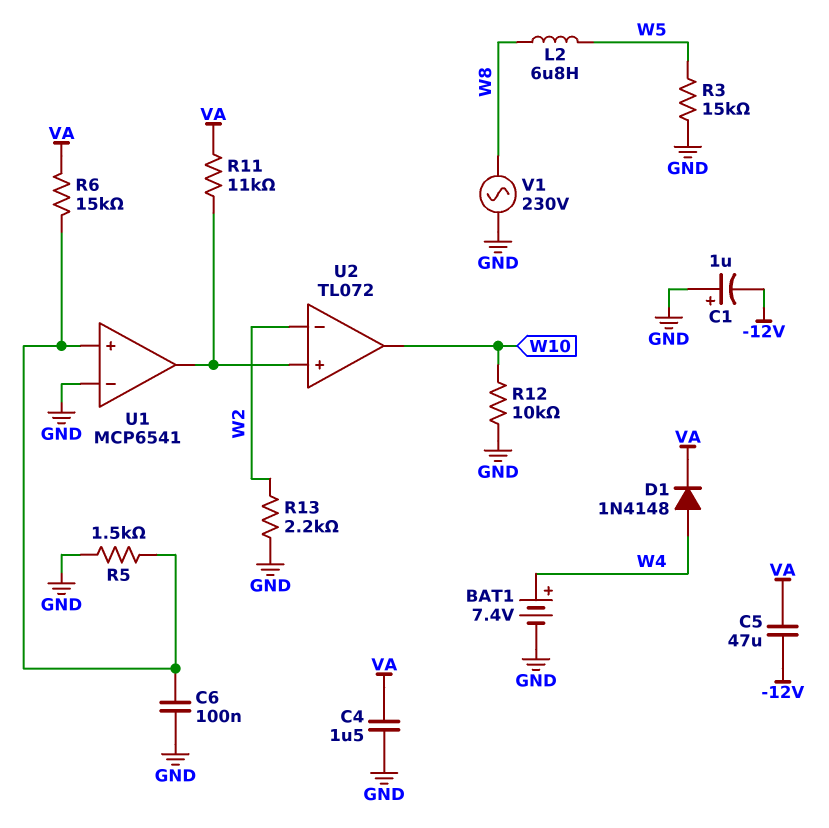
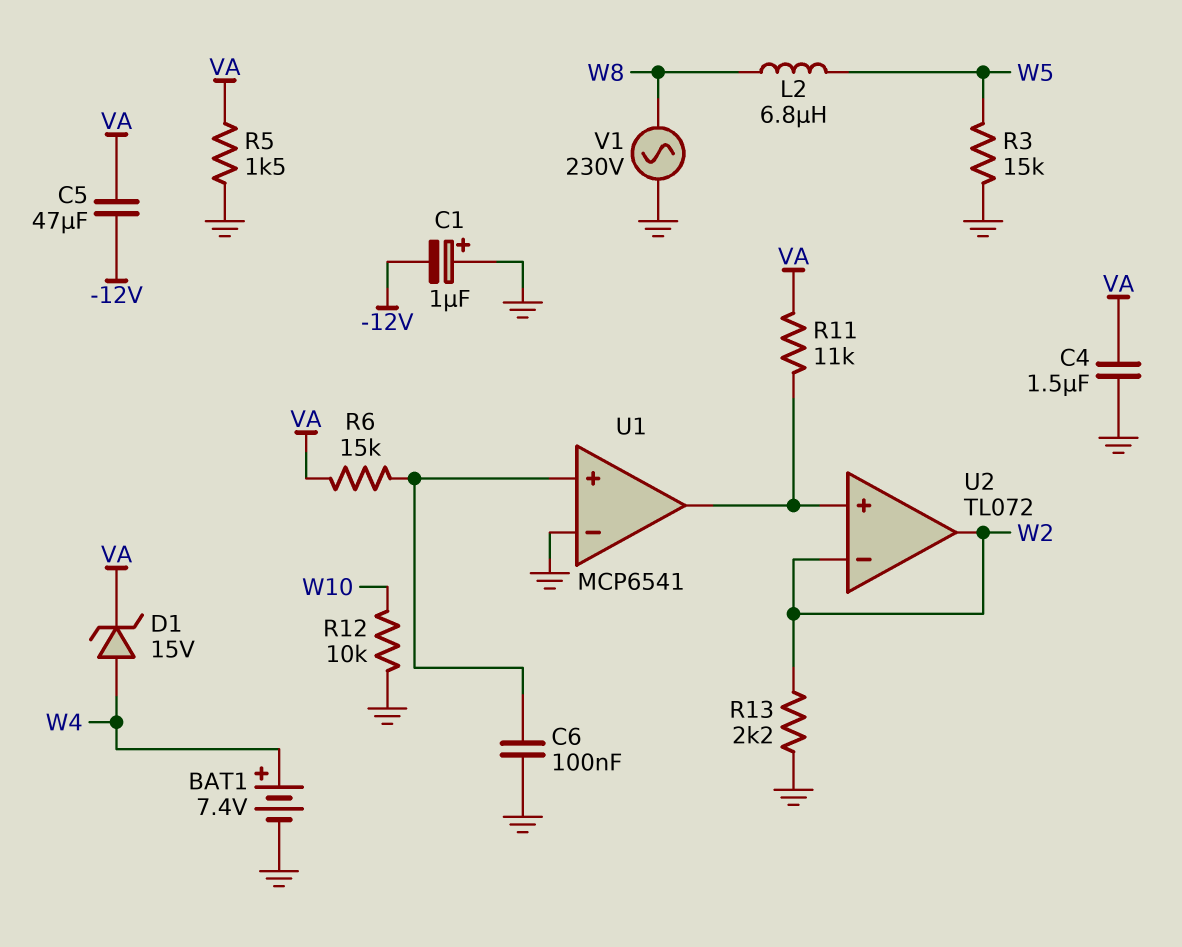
D1: diode 1N4148 (A W4, K VA) -> zener 15V (A W4, K VA)
R5: 1.5k (GND, U1/in+) -> 1.5k (GND, VA)
U2 pin out: W10 -> W2

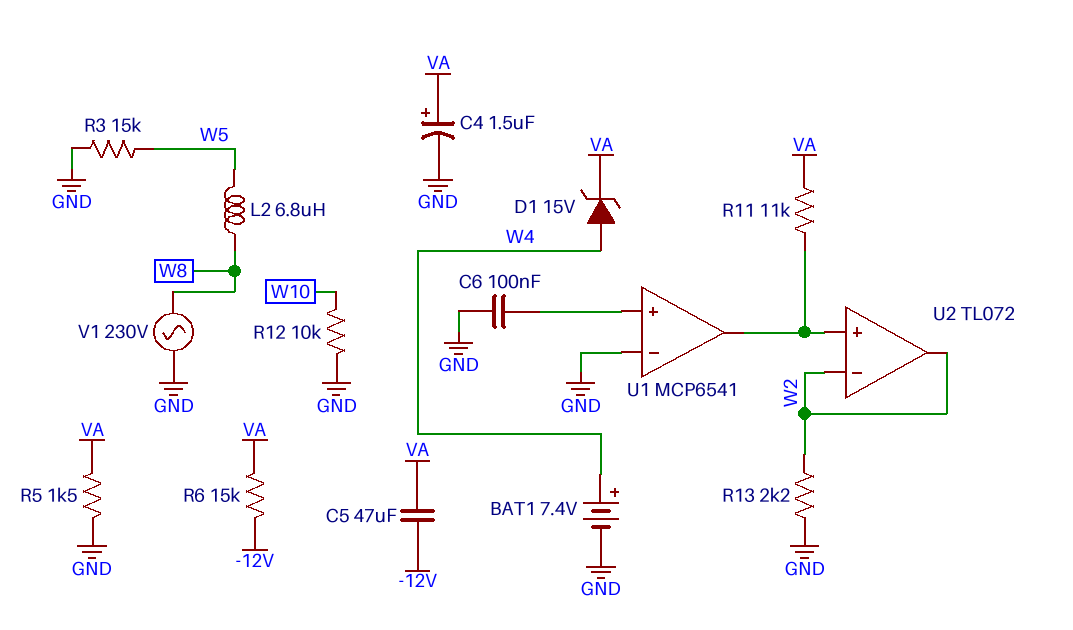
C1: 1uF (plus GND, minus -12V) -> none
C4: 1.5uF (GND, VA) -> 1.5uF (plus VA, minus GND)
R6: 15k (U1/in+, VA) -> 15k (-12V, VA)

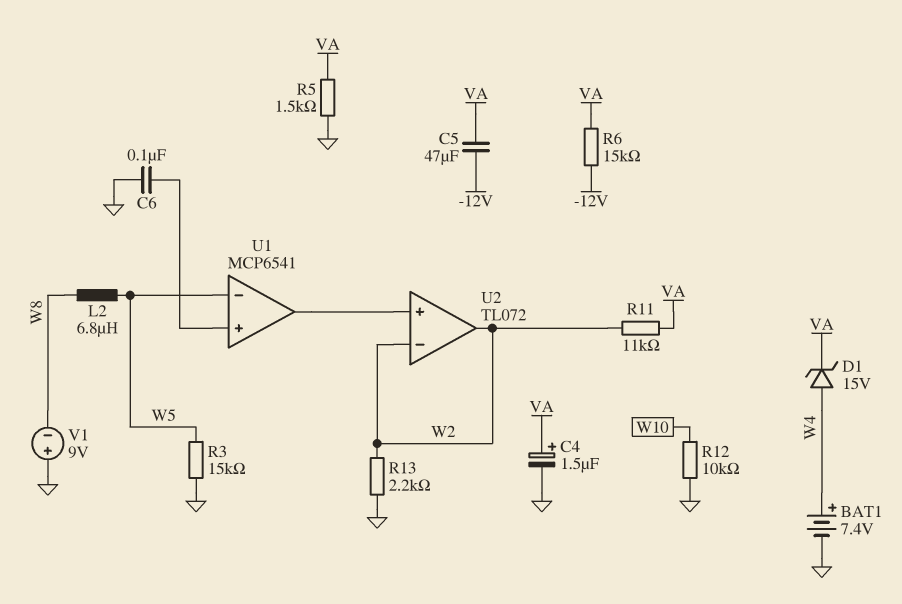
R11: 11k (U1/out, VA) -> 11k (VA, W2)
U1 pin in-: GND -> W5
V1: AC 230V (GND, W8) -> 9V (plus GND, minus W8)

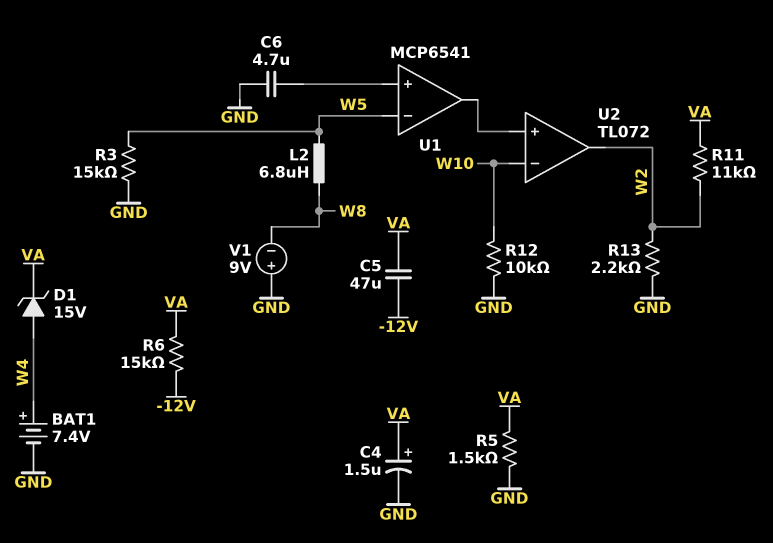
C6: 100nF (GND, U1/in+) -> 4.7uF (GND, U1/in+)
U2 pin in-: W2 -> W10

